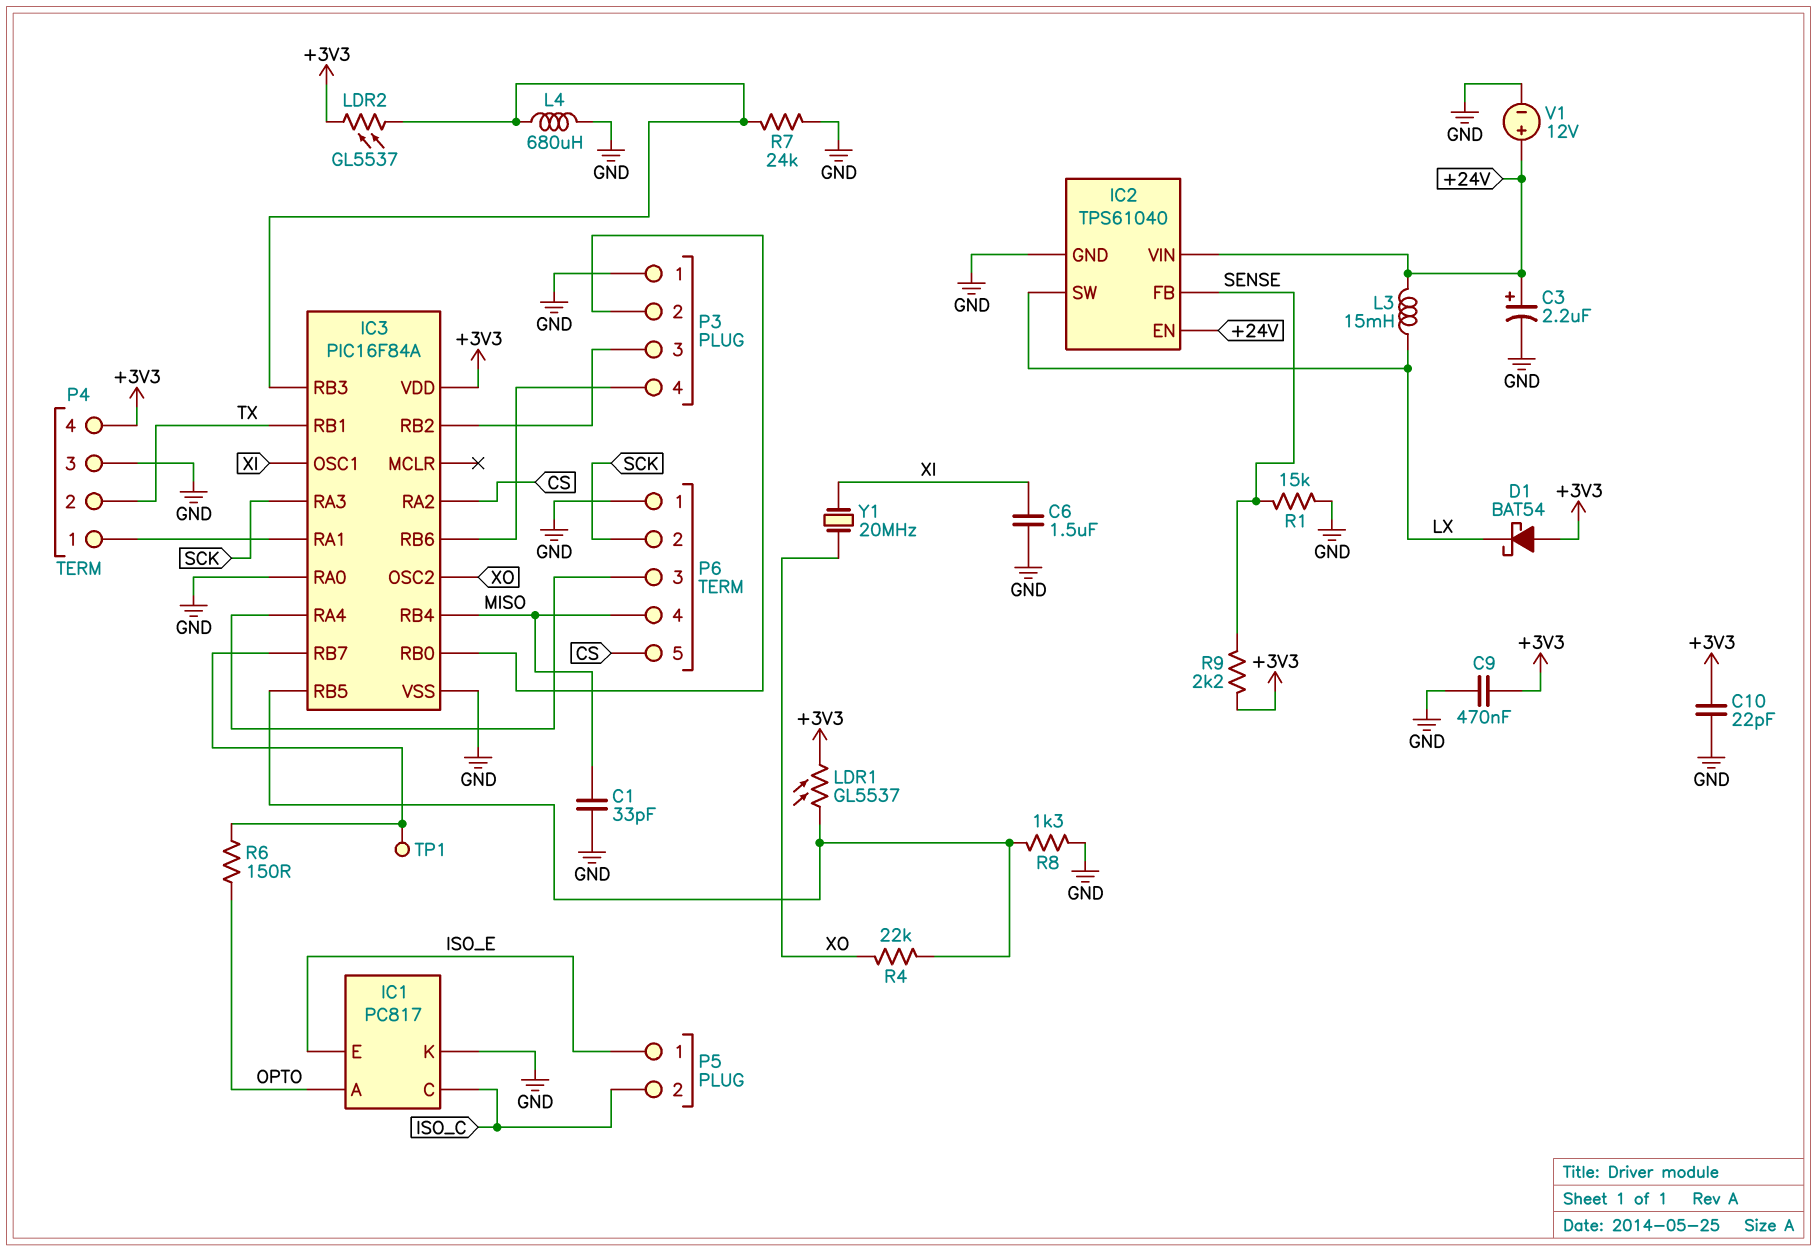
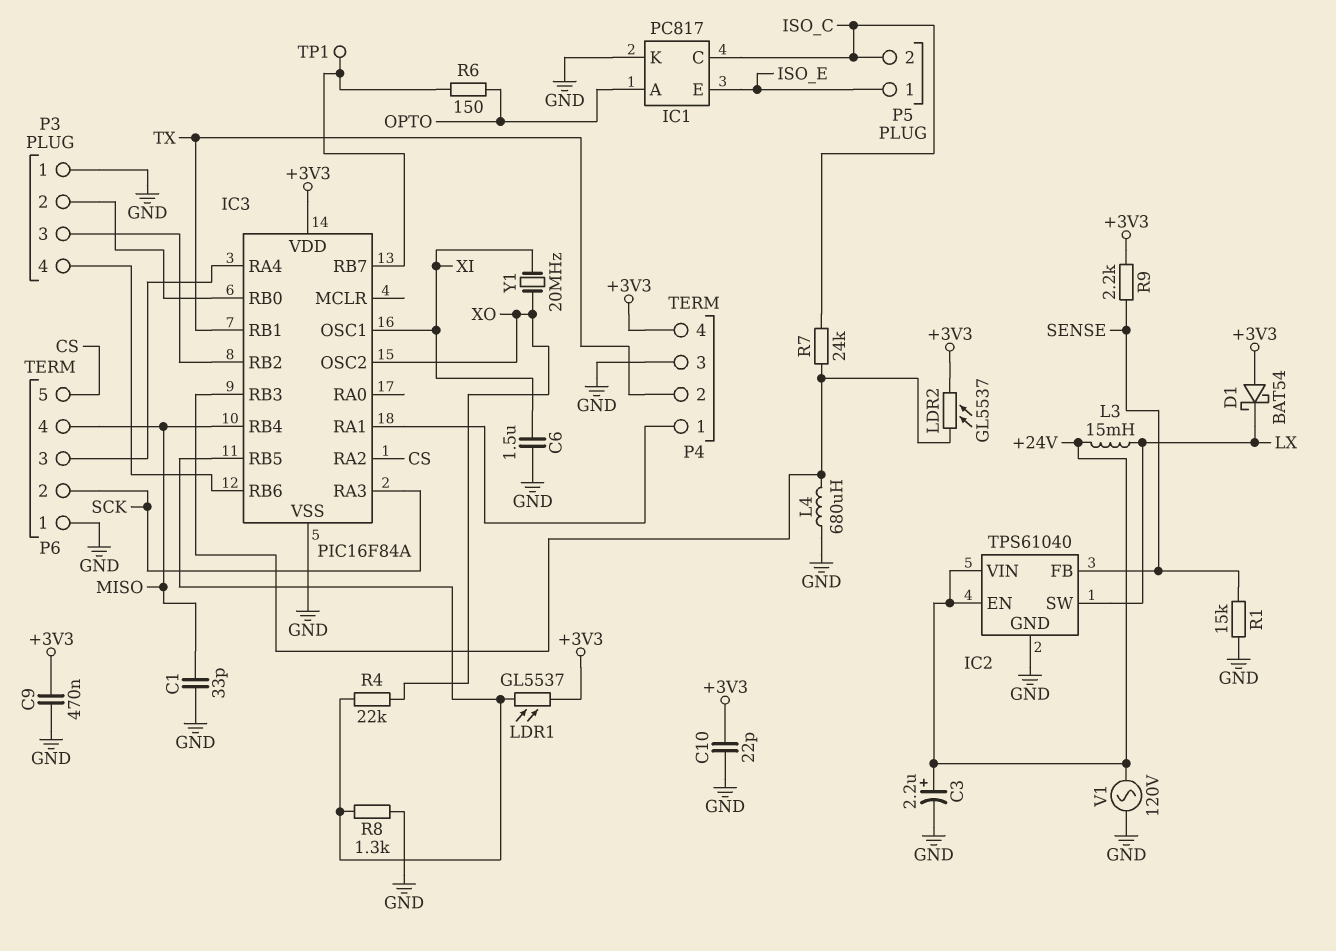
IC3 pin RA0: GND -> none
R7: 24k (GND, IC3/RB3) -> 24k (IC3/RB3, ISO_C)
V1: 12V (plus +24V, minus GND) -> AC 120V (+24V, GND)

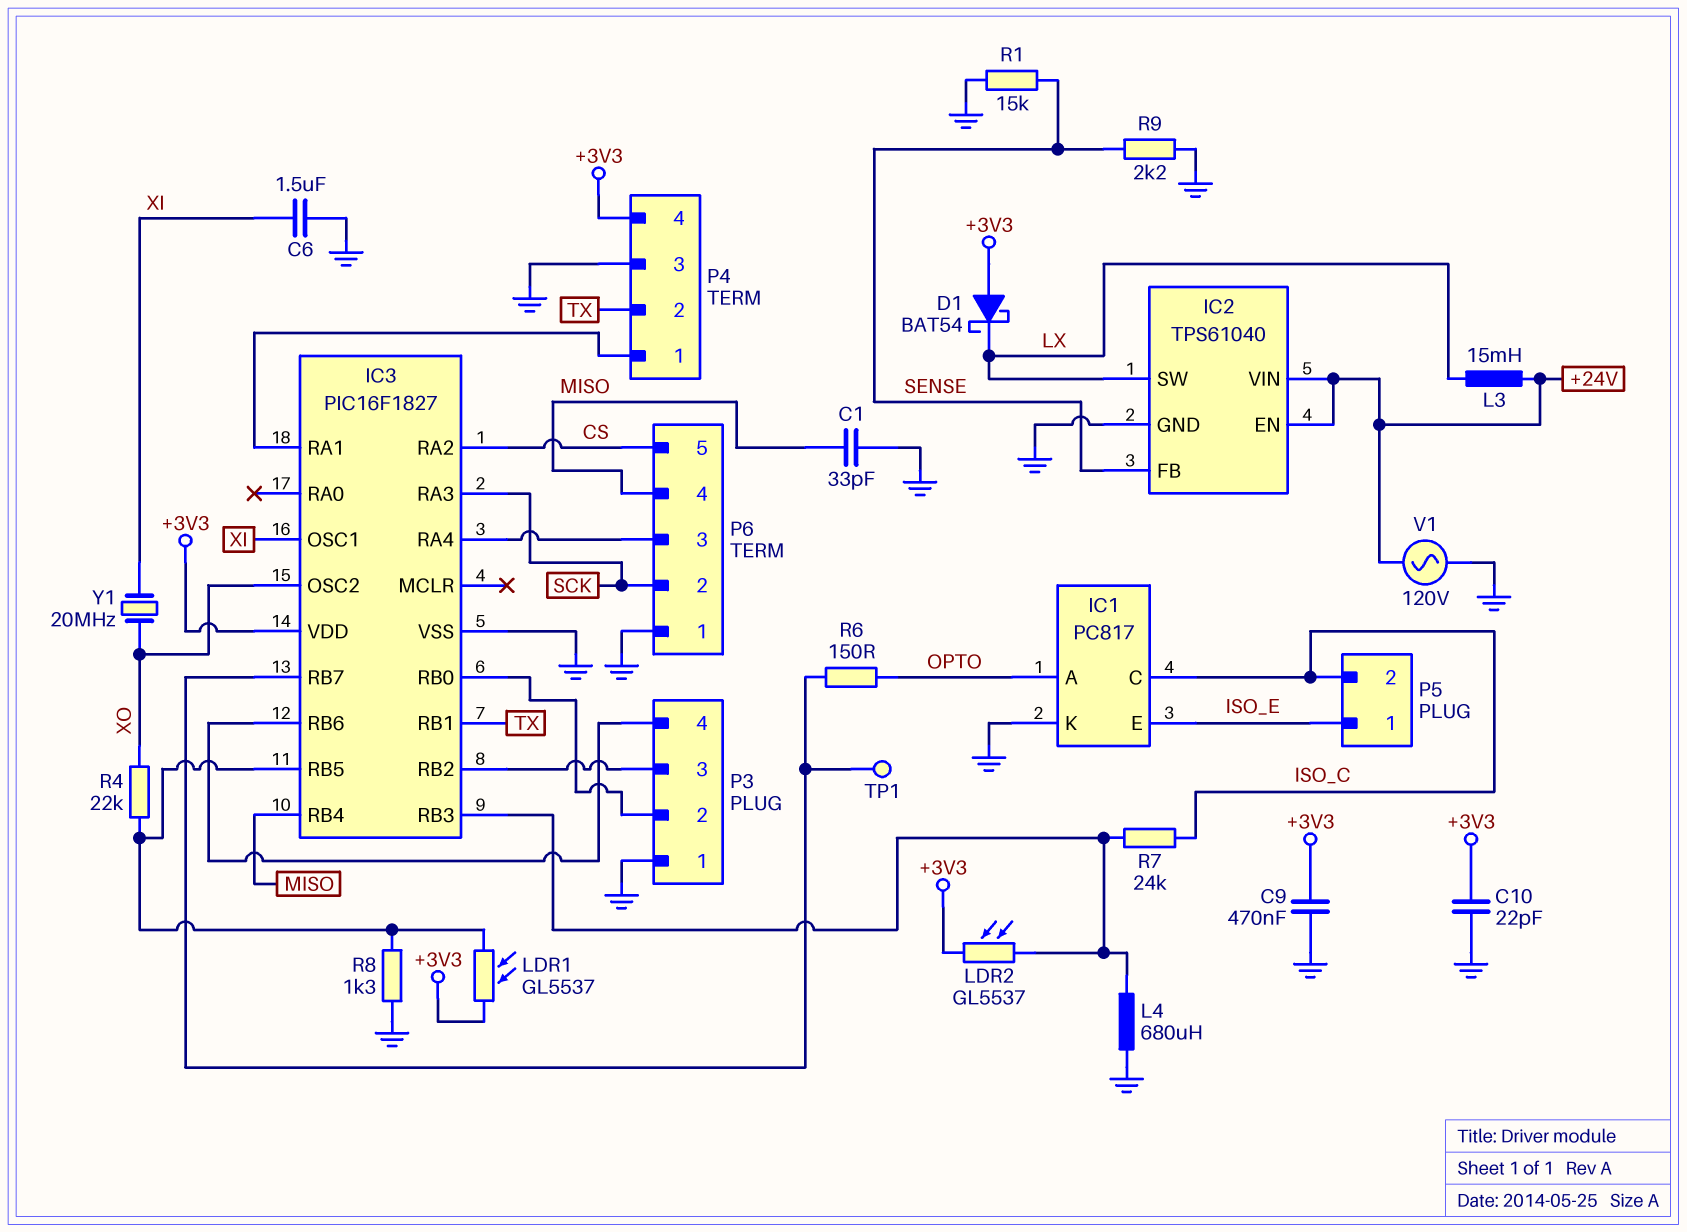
C3: 2.2uF (plus +24V, minus GND) -> none
IC3: PIC16F84A -> PIC16F1827
R9: 2.2k (+3V3, SENSE) -> 2.2k (GND, SENSE)

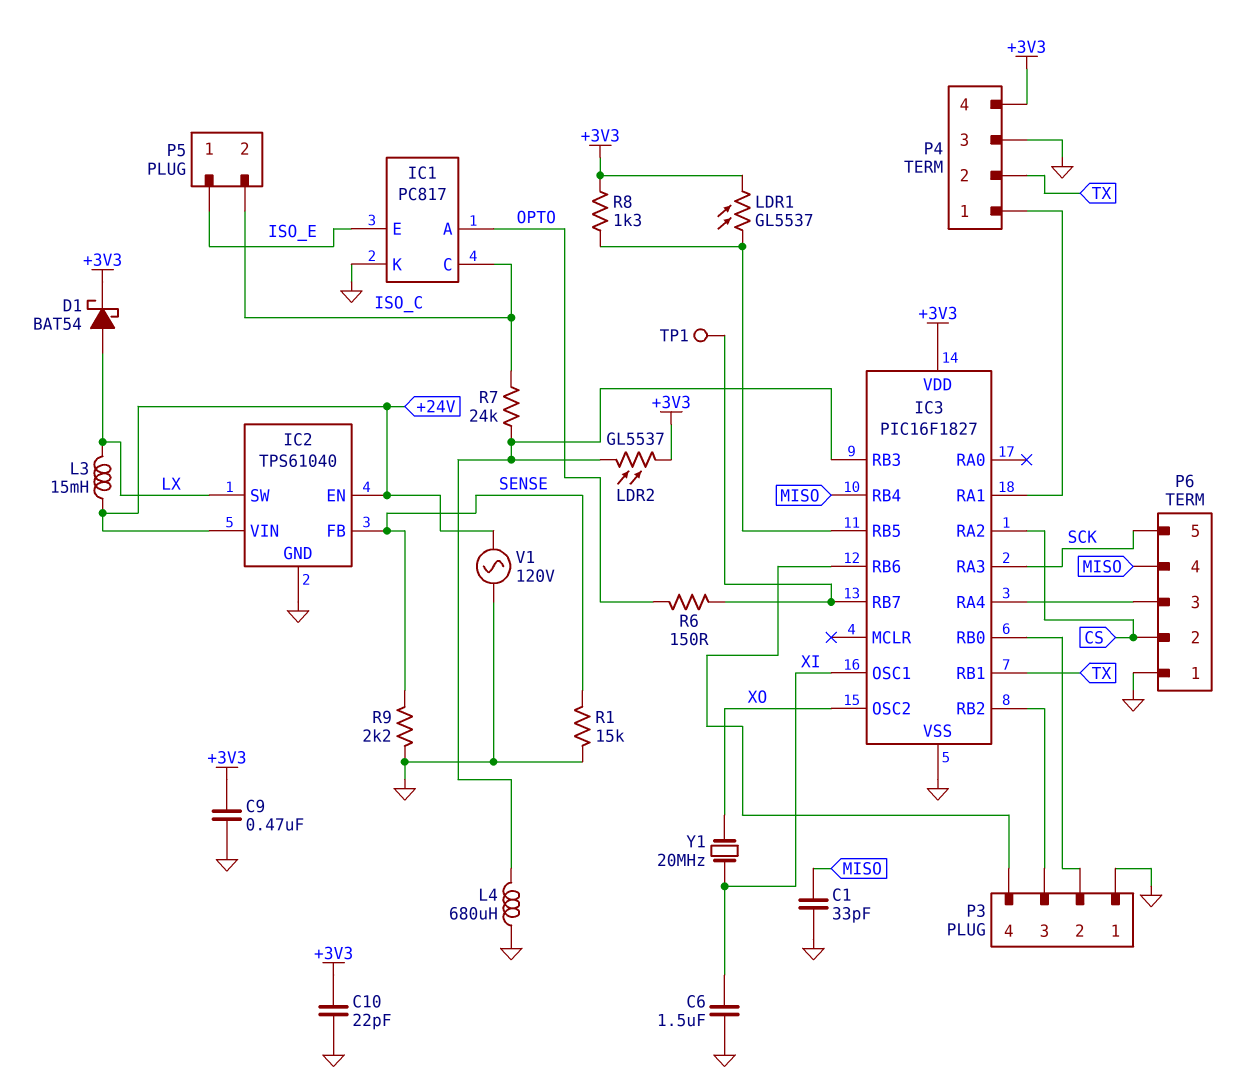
D1: schottky BAT54 (A +3V3, K LX) -> schottky BAT54 (A LX, K +3V3)
P6 pin 2: SCK -> CS
P6 pin 5: CS -> SCK
R4: 22k (IC3/RB5, XO) -> none
R8: 1.3k (GND, IC3/RB5) -> 1.3k (+3V3, IC3/RB5)

